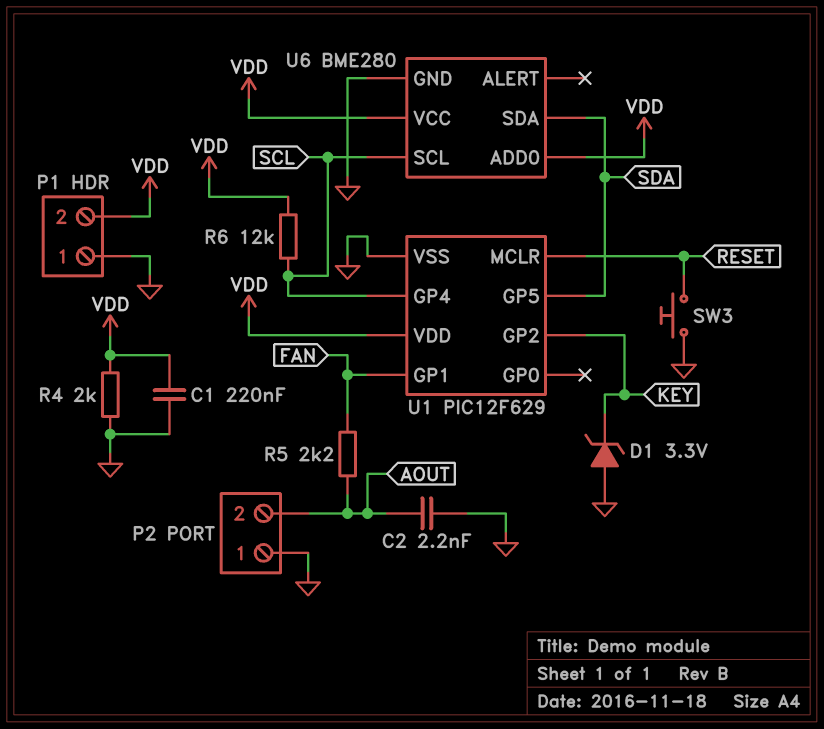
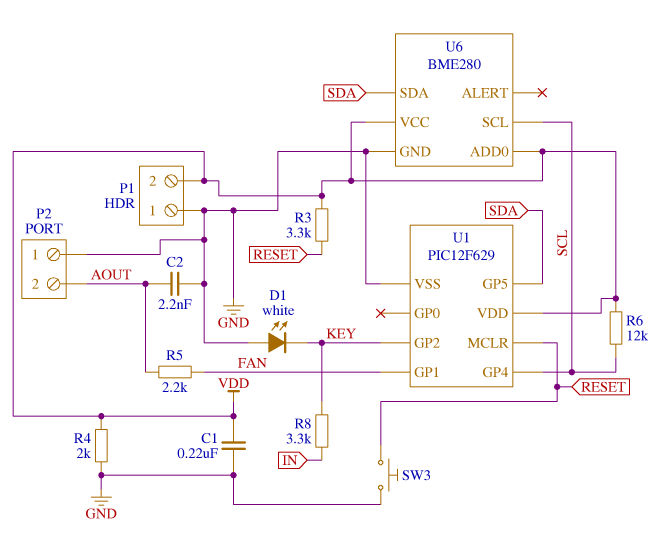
D1: zener 3.3V (A GND, K KEY) -> LED white (A GND, K KEY)
R3: none -> 3.3k (RESET, VDD)
R8: none -> 3.3k (IN, KEY)

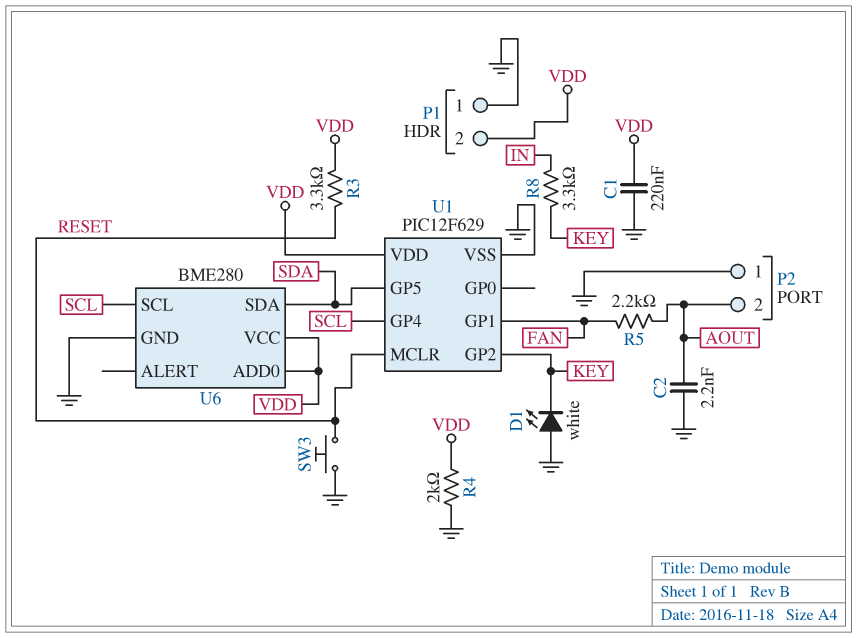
R6: 12k (SCL, VDD) -> none

